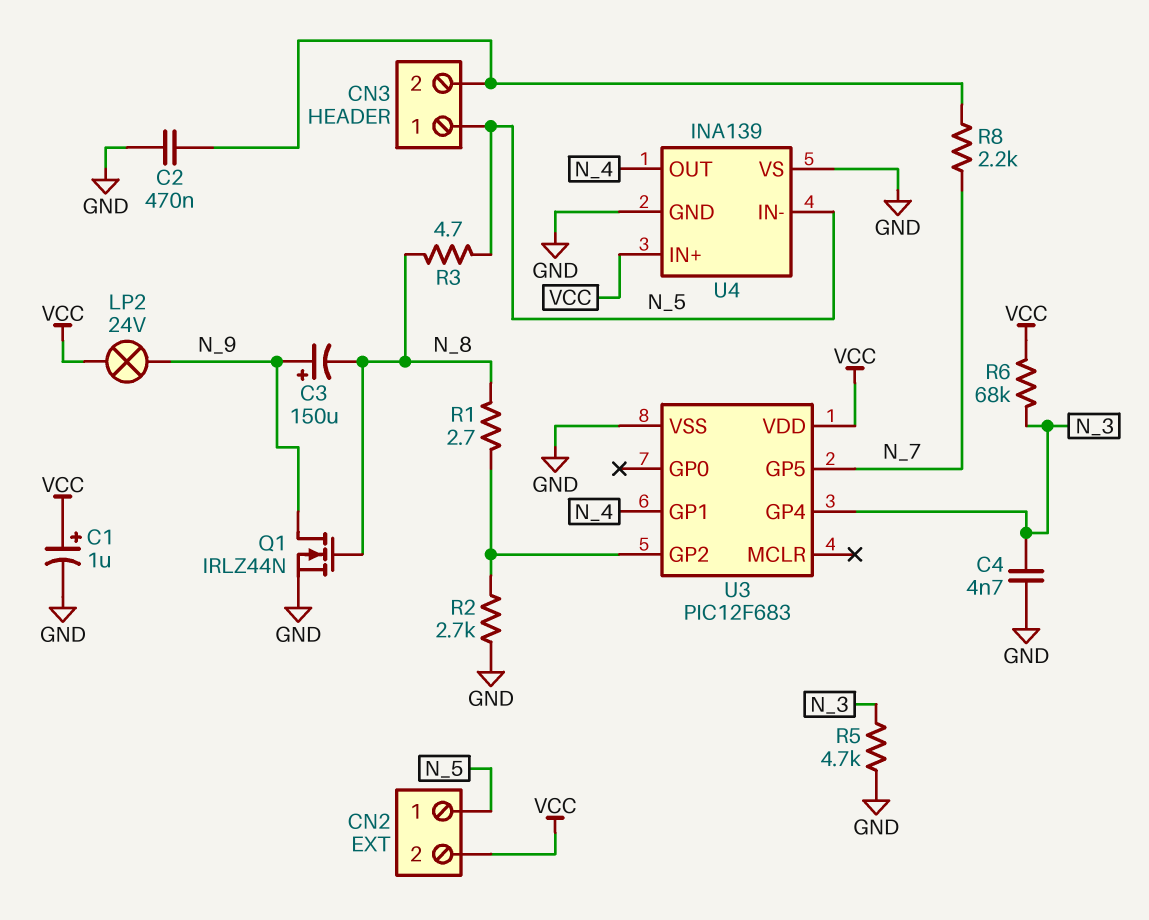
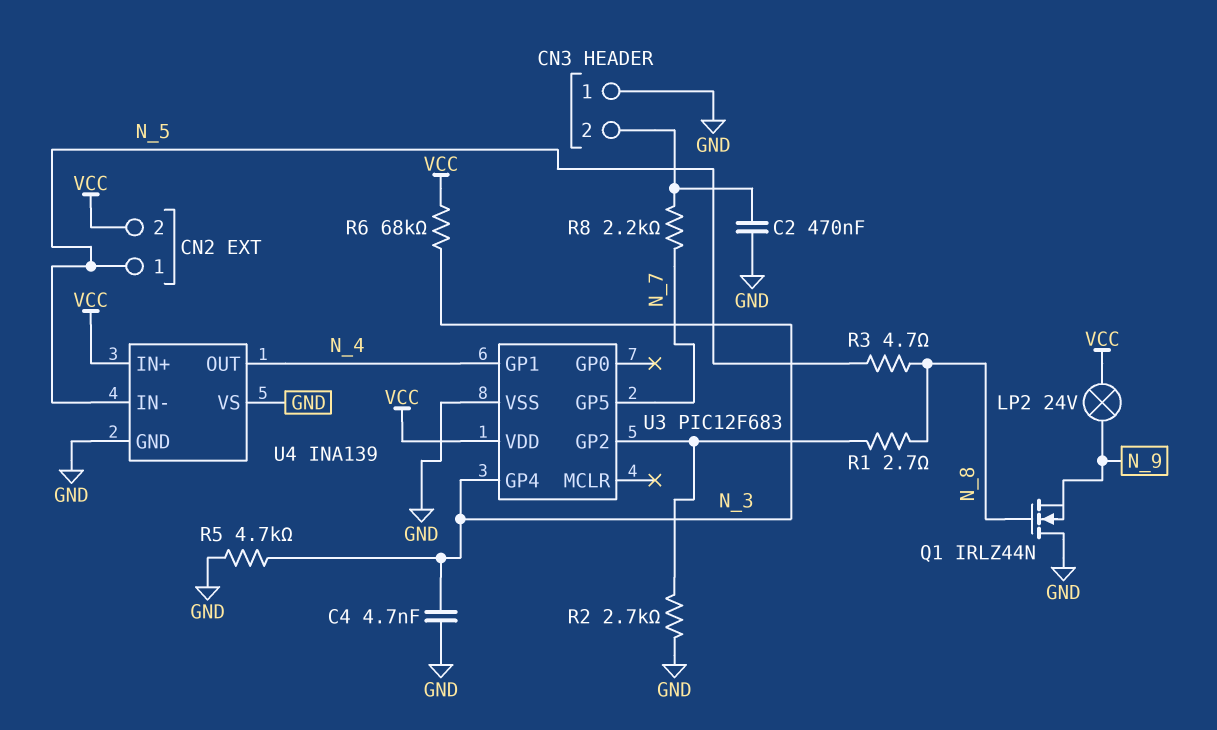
C1: 1uF (plus VCC, minus GND) -> none
C3: 150uF (plus N_9, minus N_8) -> none
CN3 pin 1: N_5 -> GND
Q1: NMOS IRLZ44N (G N_8, D N_9, S GND) -> NMOS IRLZ44N (G N_8, D GND, S N_9)

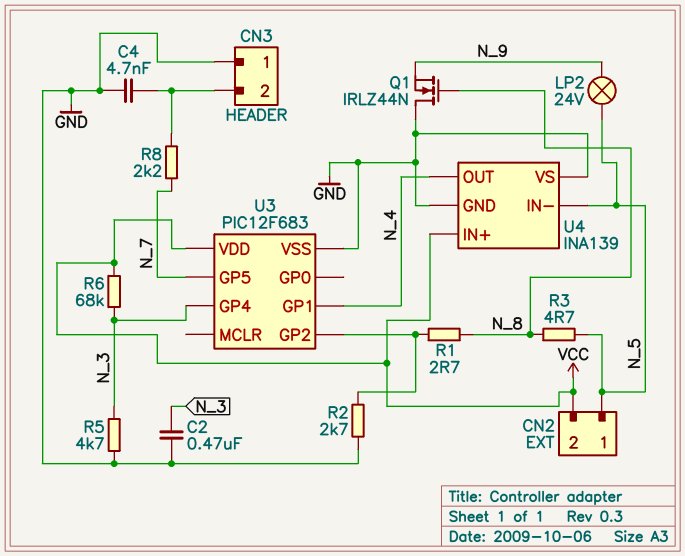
C2: 470nF (CN3/2, GND) -> 470nF (GND, N_3)
C4: 4.7nF (GND, N_3) -> 4.7nF (CN3/2, GND)
LP2: lamp 24V (N_9, VCC) -> lamp 24V (N_5, N_9)

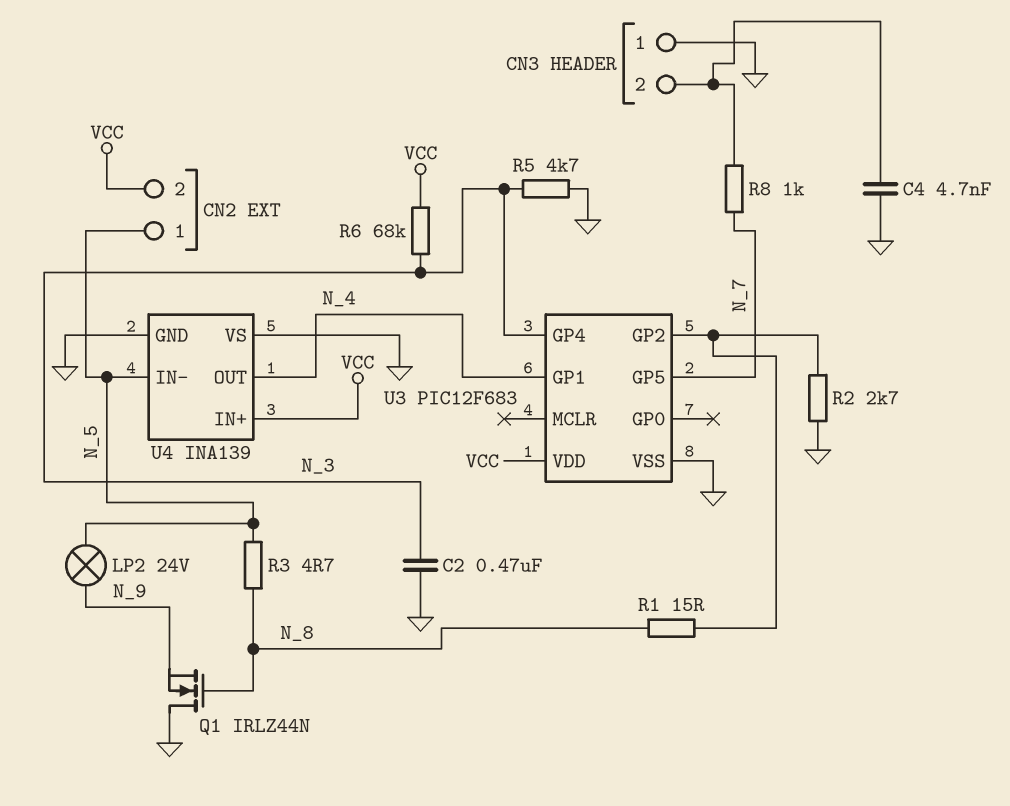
R1: 2.7 (N_8, U3/GP2) -> 15 (N_8, U3/GP2)
R8: 2.2k (CN3/2, N_7) -> 1k (CN3/2, N_7)

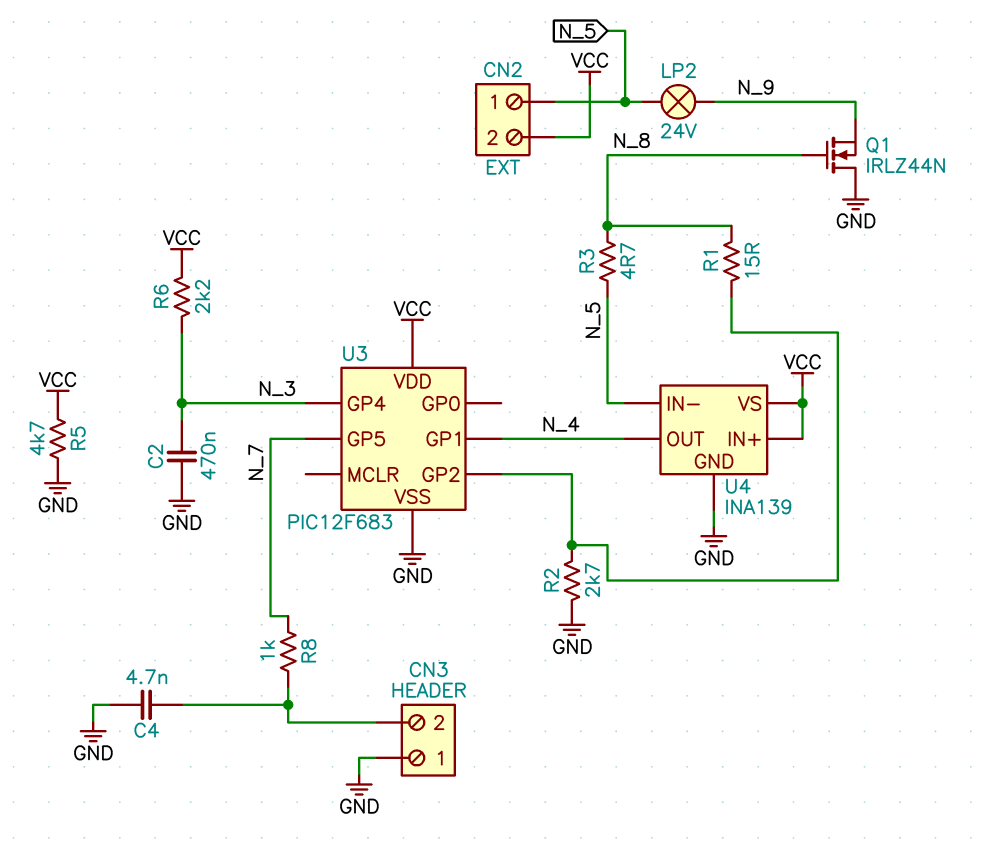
R5: 4.7k (GND, N_3) -> 4.7k (GND, VCC)
R6: 68k (N_3, VCC) -> 2.2k (N_3, VCC)
U4 pin VS: GND -> VCC

